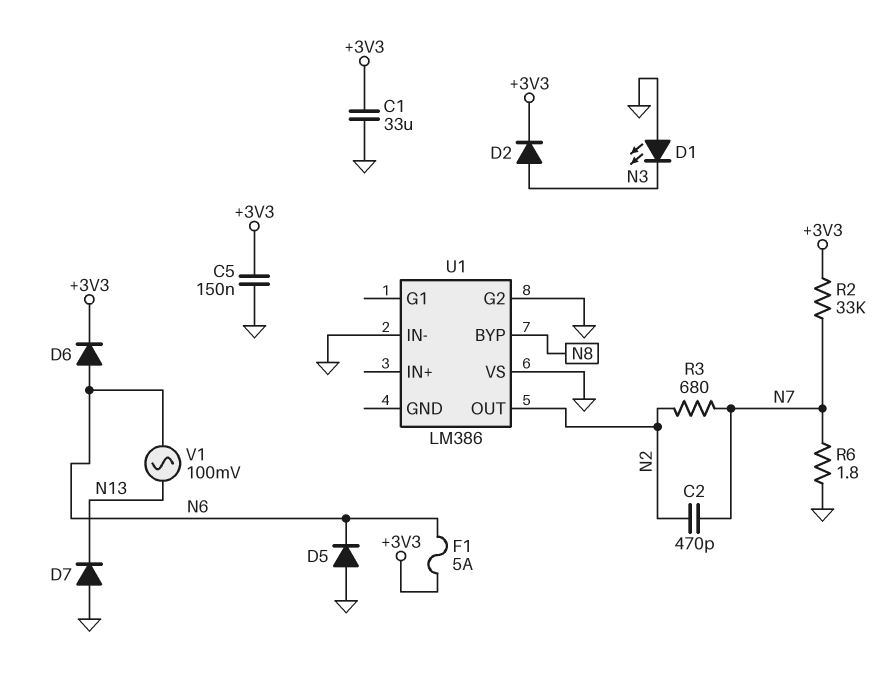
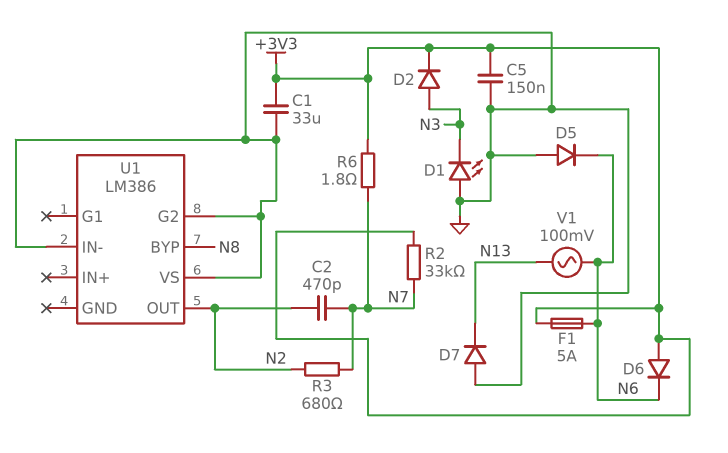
D6: diode (A N6, K +3V3) -> diode (A +3V3, K N6)
R6: 1.8 (GND, N7) -> 1.8 (+3V3, N7)

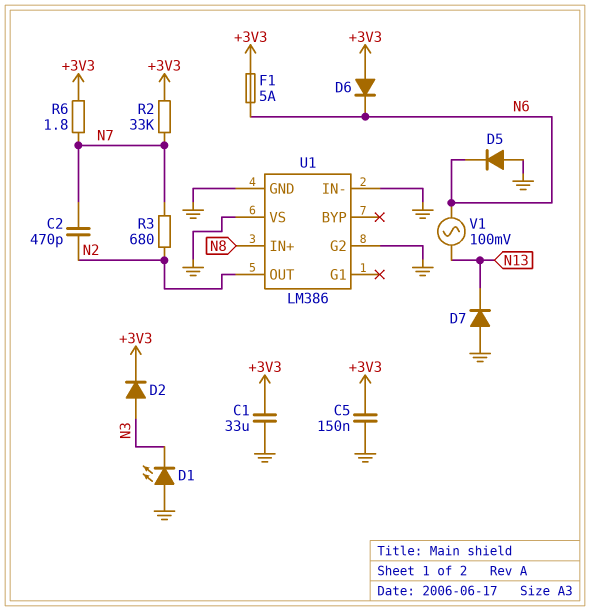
U1 pin BYP: N8 -> none
U1 pin GND: none -> GND
U1 pin IN+: none -> N8

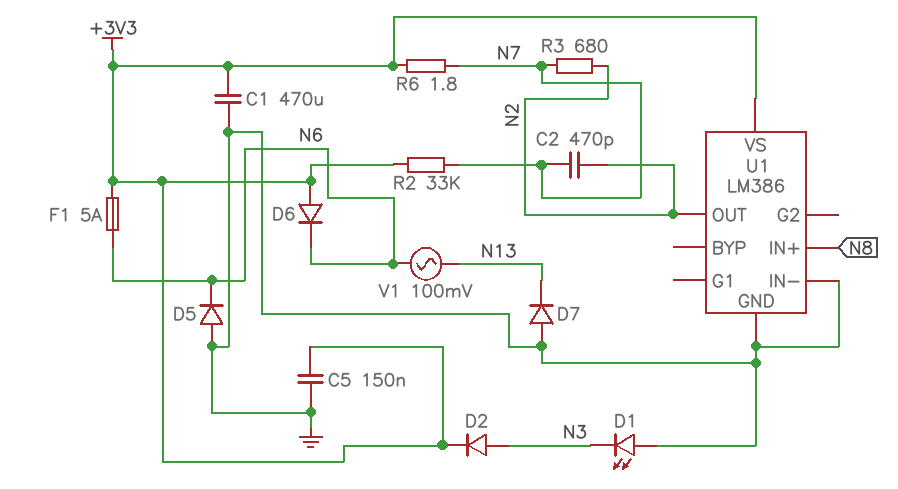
C1: 33uF (+3V3, GND) -> 470uF (+3V3, GND)
U1 pin G2: GND -> none
U1 pin VS: GND -> +3V3

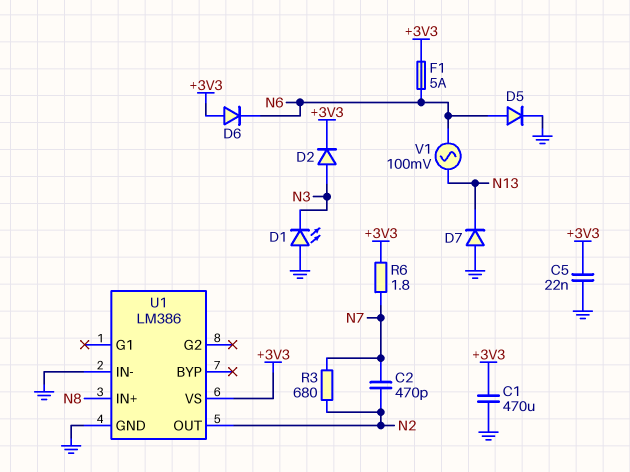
C5: 150nF (+3V3, GND) -> 22nF (+3V3, GND)
D5: diode (A GND, K N6) -> diode (A N6, K GND)
R2: 33k (+3V3, N7) -> none

